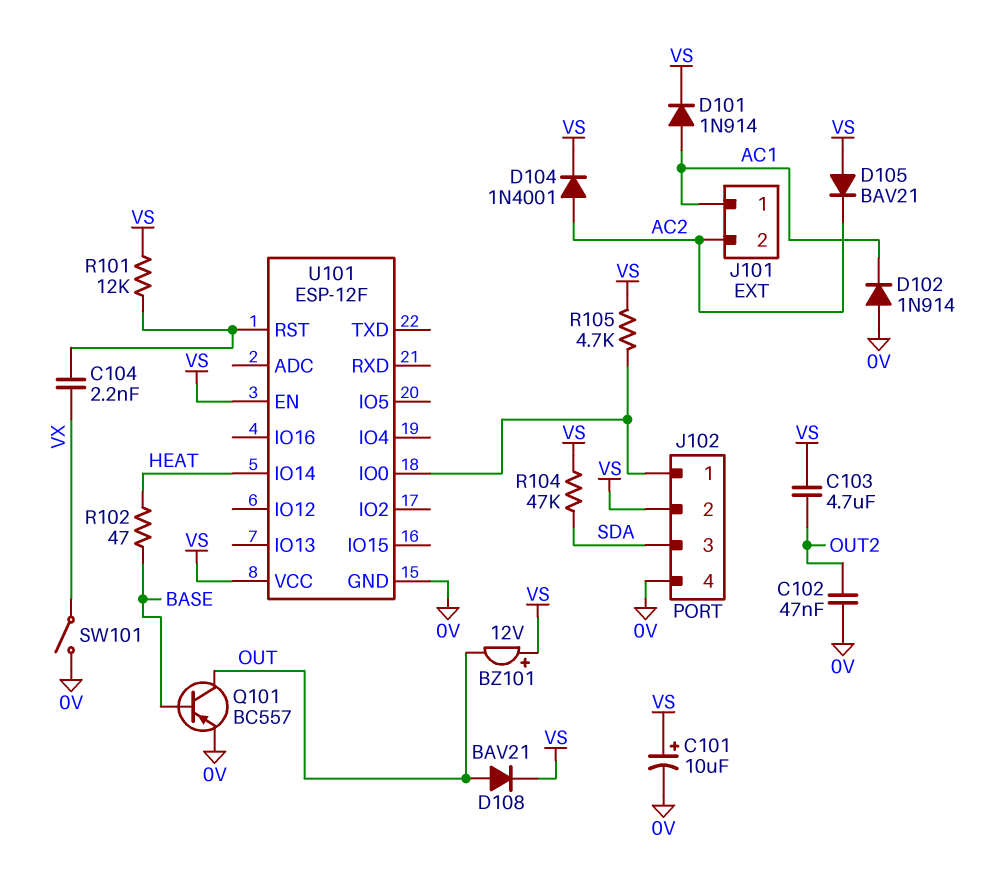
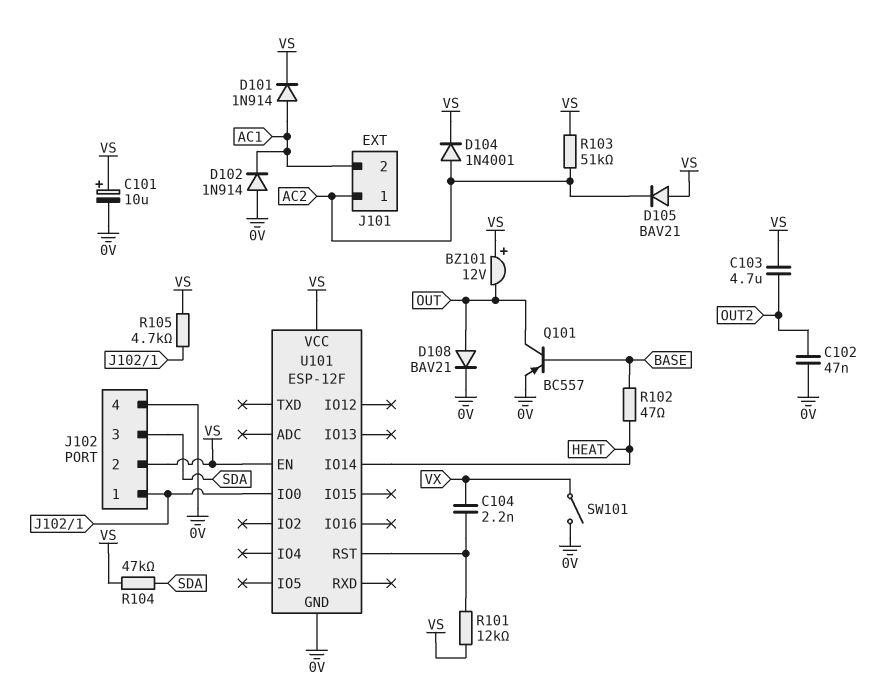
D108: diode BAV21 (A OUT, K VS) -> diode BAV21 (A OUT, K 0V)
J101 pin 1: AC1 -> AC2
J101 pin 2: AC2 -> AC1
R103: none -> 51k (AC2, VS)

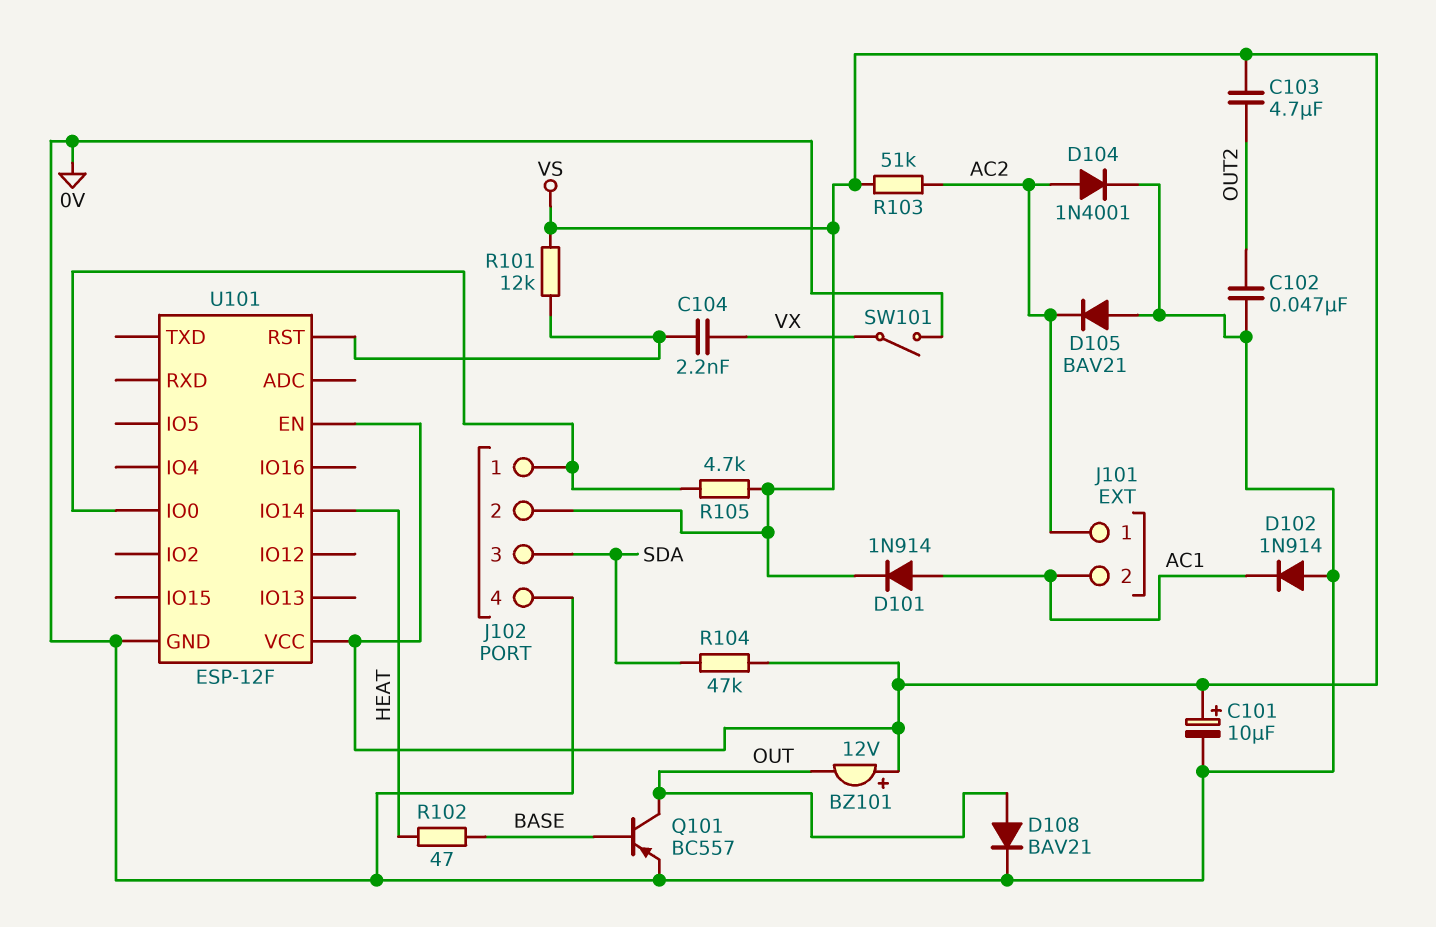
D104: diode 1N4001 (A AC2, K VS) -> diode 1N4001 (A AC2, K 0V)
D105: diode BAV21 (A VS, K AC2) -> diode BAV21 (A 0V, K AC2)

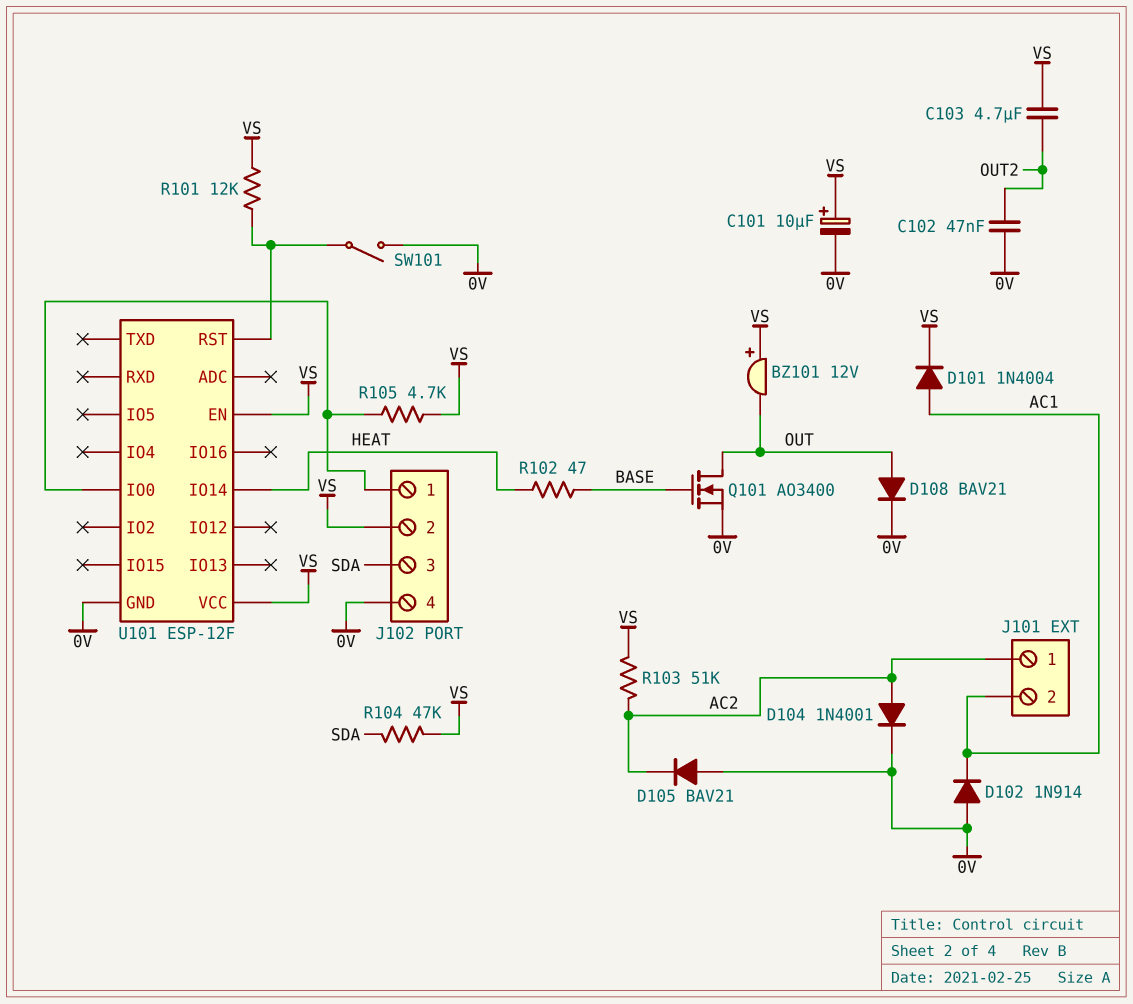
C104: 2.2nF (U101/RST, VX) -> none
D101: diode 1N914 (A AC1, K VS) -> diode 1N4004 (A AC1, K VS)
Q101: PNP BC557 (B BASE, C OUT, E 0V) -> NMOS AO3400 (G BASE, D OUT, S 0V)
SW101: switch (0V, VX) -> switch (0V, U101/RST)

